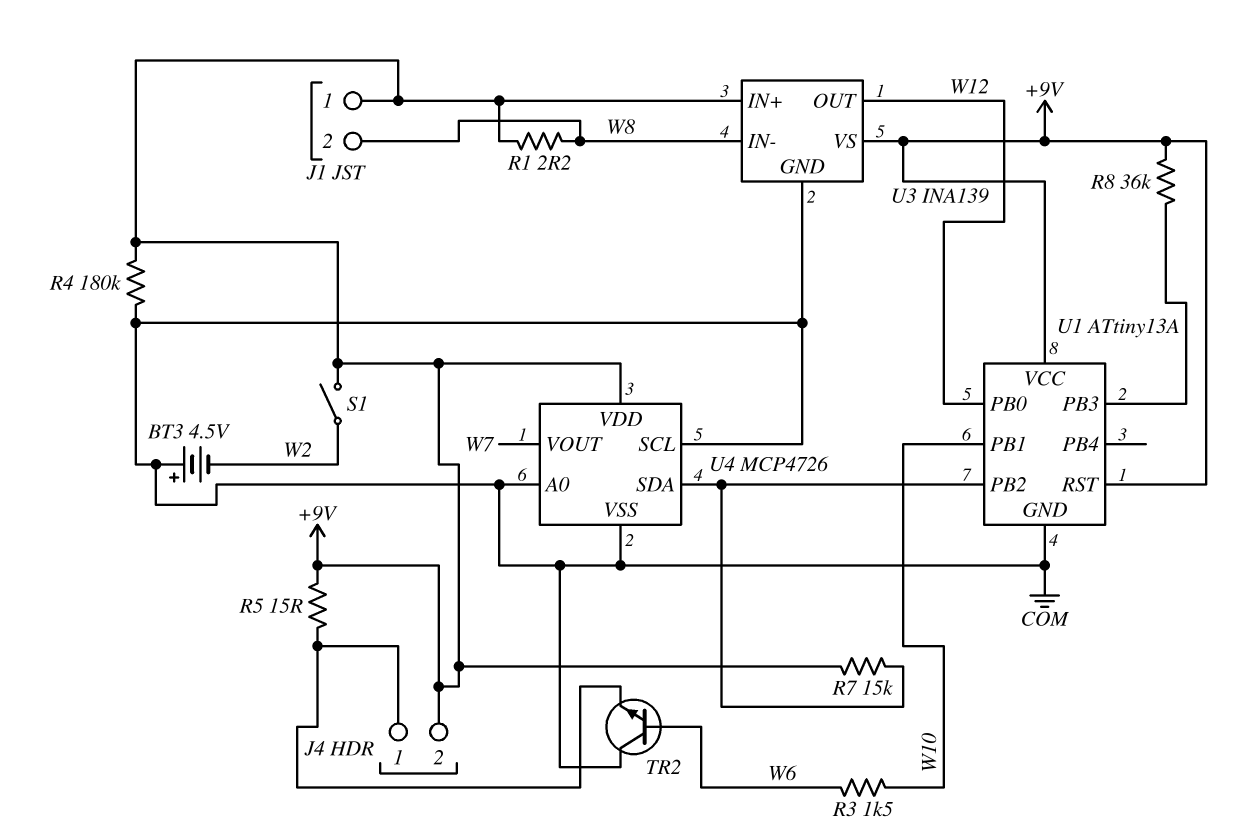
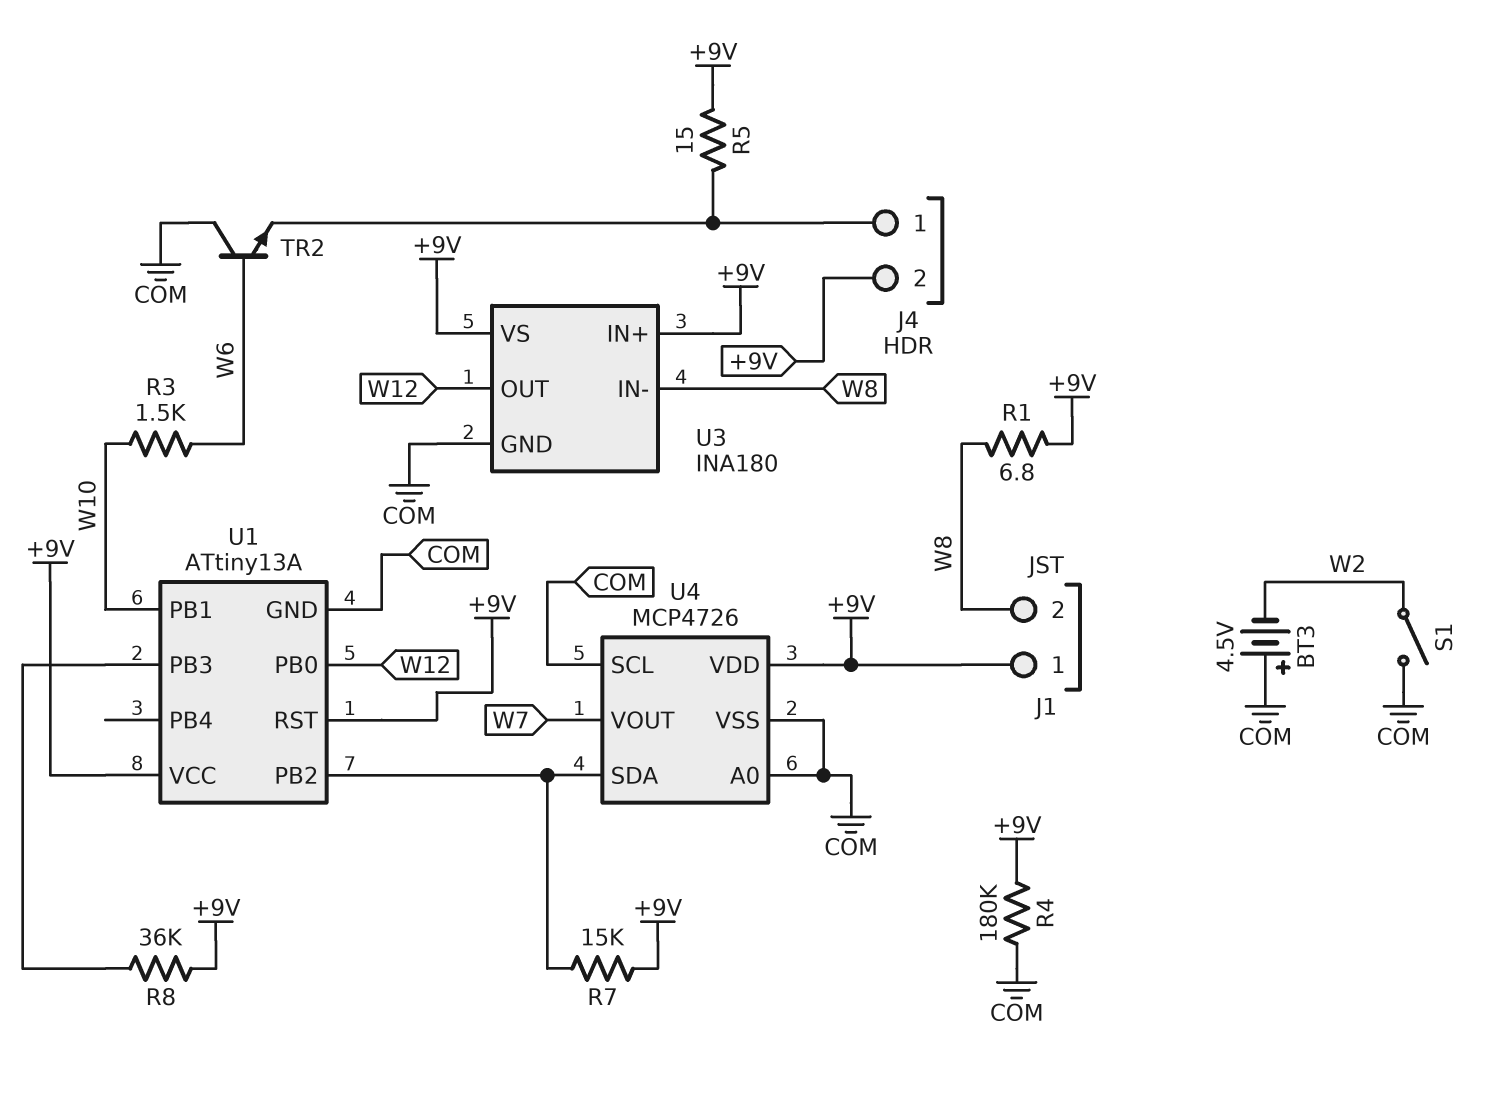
R1: 2.2 (+9V, W8) -> 6.8 (+9V, W8)
S1: switch (+9V, W2) -> switch (COM, W2)
U3: INA139 -> INA180

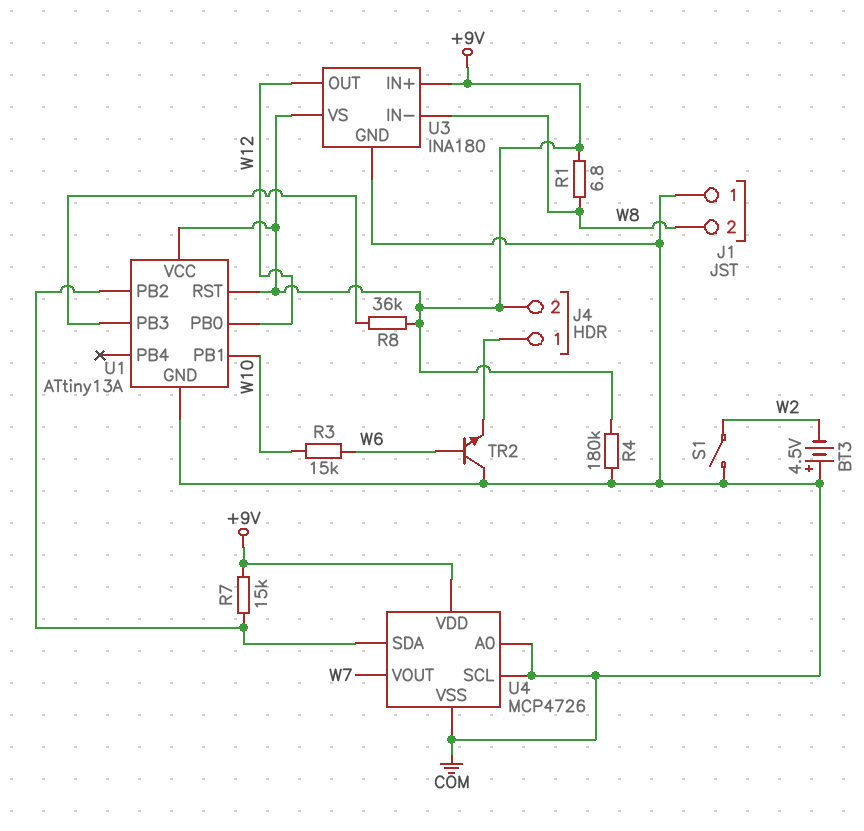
J1 pin 1: +9V -> COM
R3: 1.5k (W6, W10) -> 15k (W6, W10)
R5: 15 (+9V, J4/1) -> none

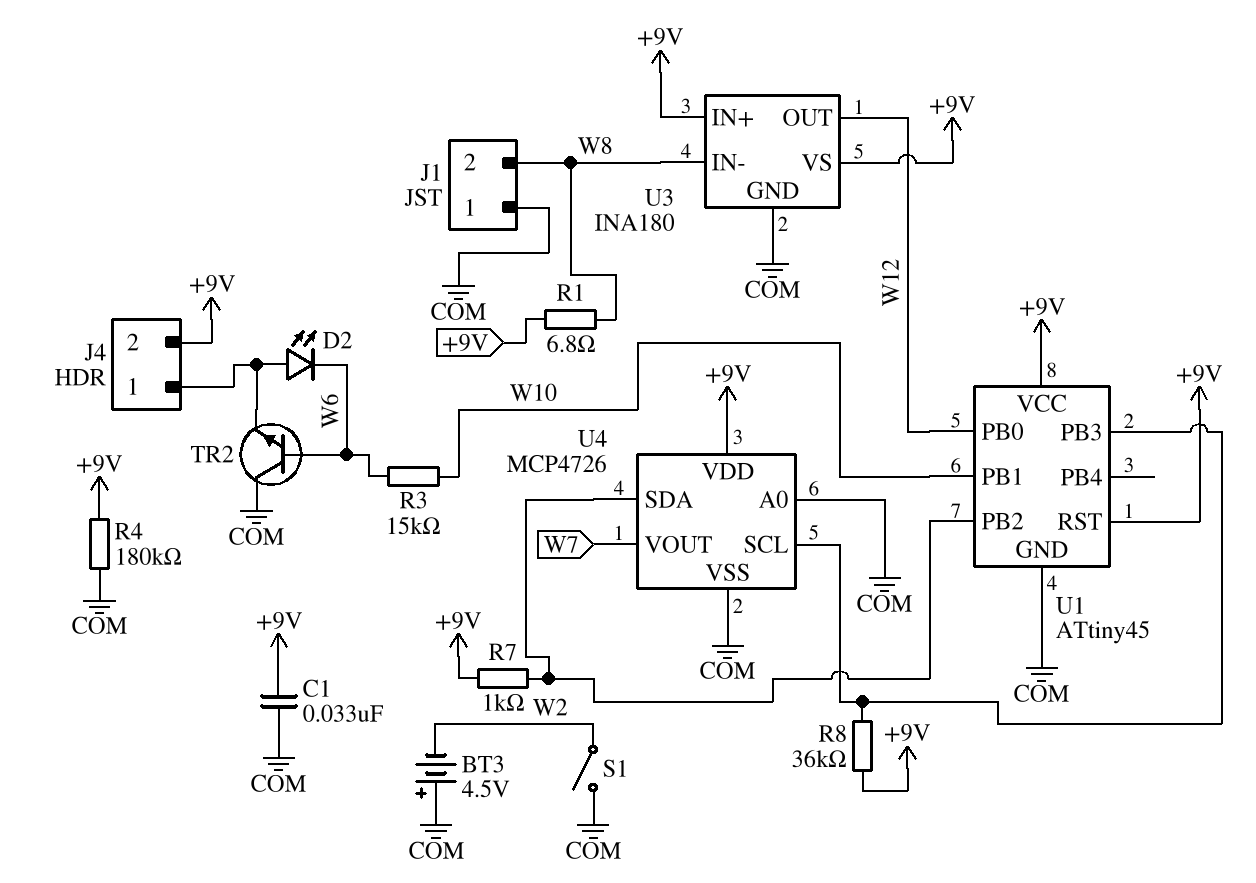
C1: none -> 33nF (+9V, COM)
D2: none -> LED (A J4/1, K W6)
R7: 15k (+9V, U1/PB2) -> 1k (+9V, U1/PB2)
U1: ATtiny13A -> ATtiny45
U4 pin SCL: COM -> U1/PB3

